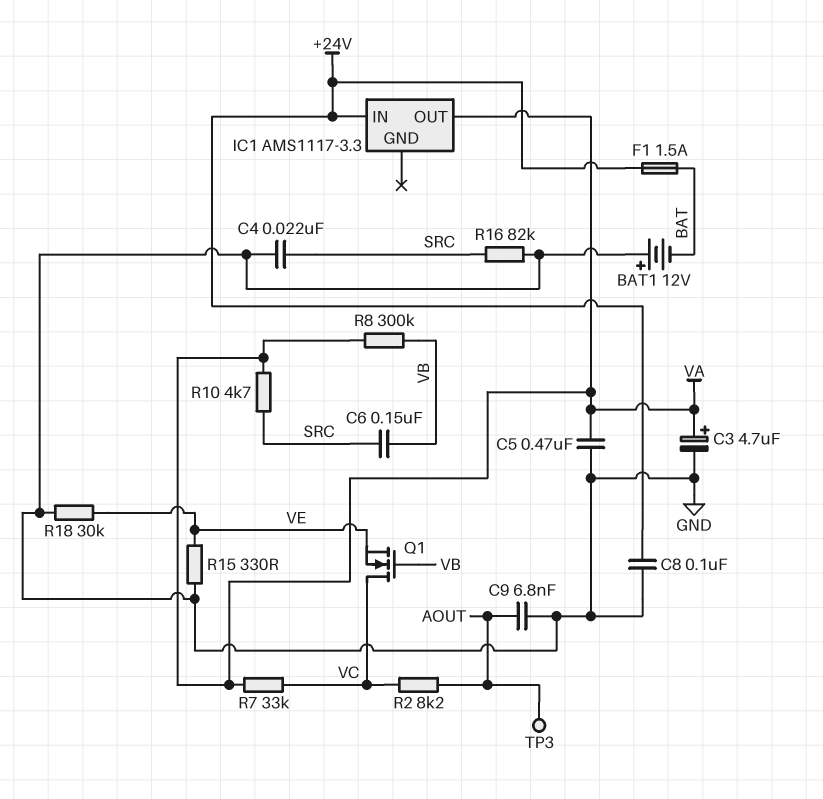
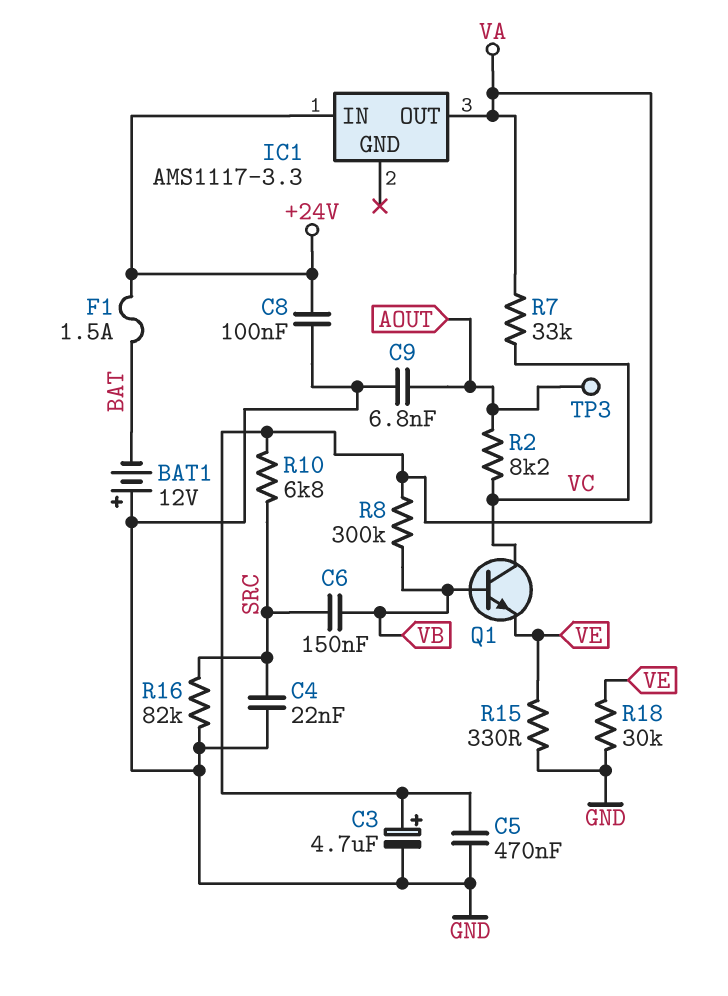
Q1: NMOS (G VB, D VC, S VE) -> NPN (B VB, C VC, E VE)
R10: 4.7k (SRC, VA) -> 6.8k (SRC, VA)

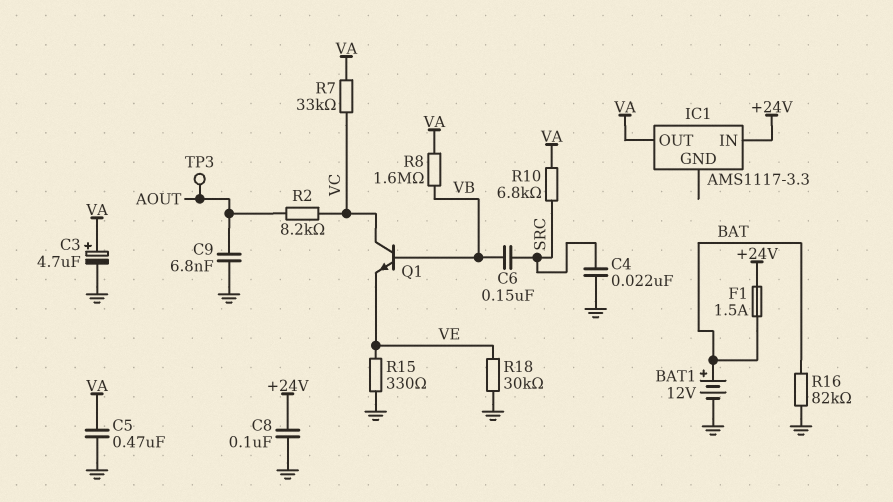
BAT1: 12V (plus GND, minus BAT) -> 12V (plus BAT, minus GND)
R8: 300k (VA, VB) -> 1.6M (VA, VB)
R16: 82k (GND, SRC) -> 82k (BAT, GND)

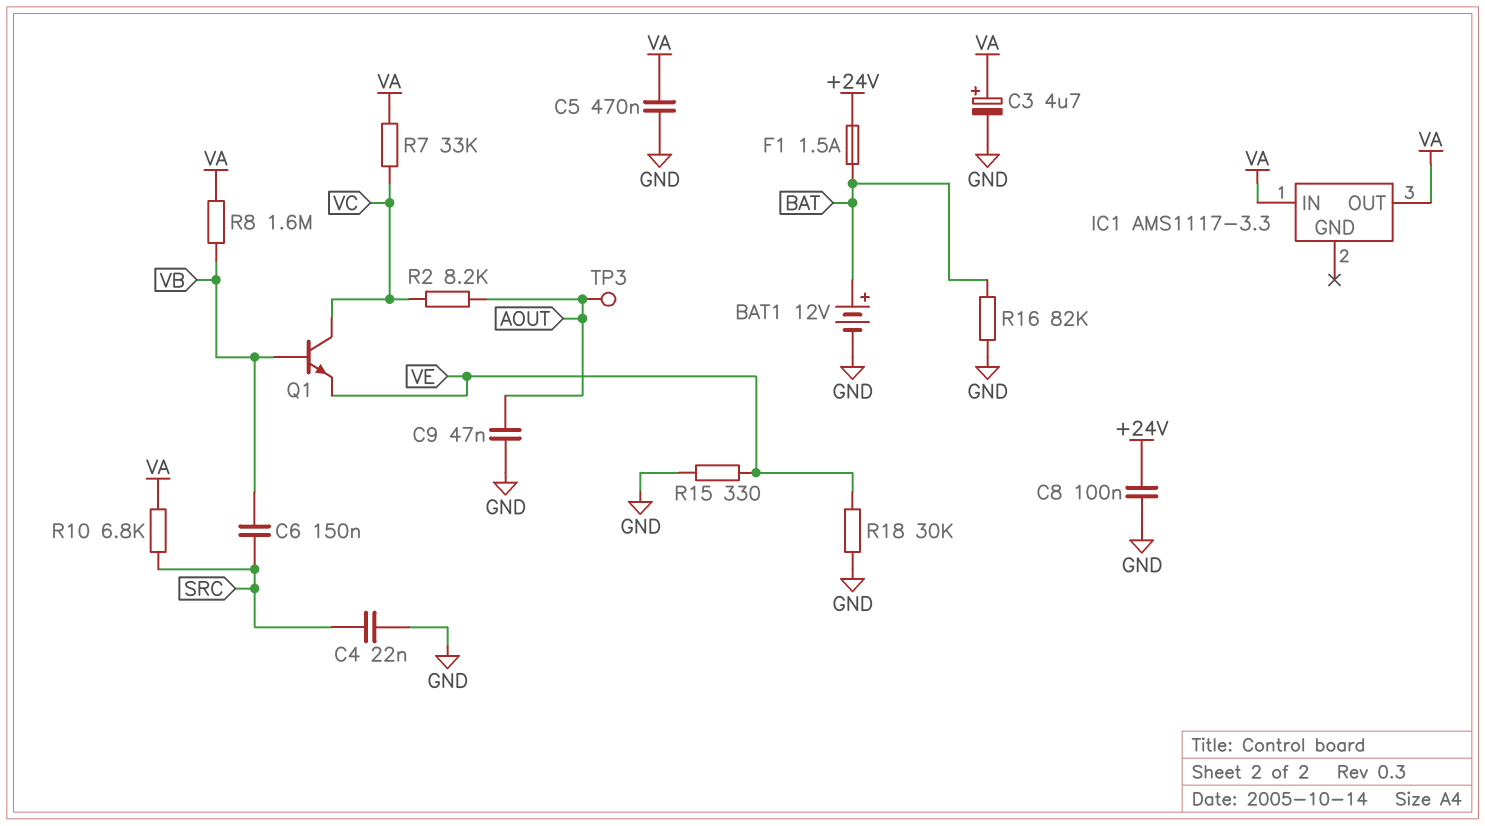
C9: 6.8nF (AOUT, GND) -> 47nF (AOUT, GND)
IC1 pin IN: +24V -> VA

